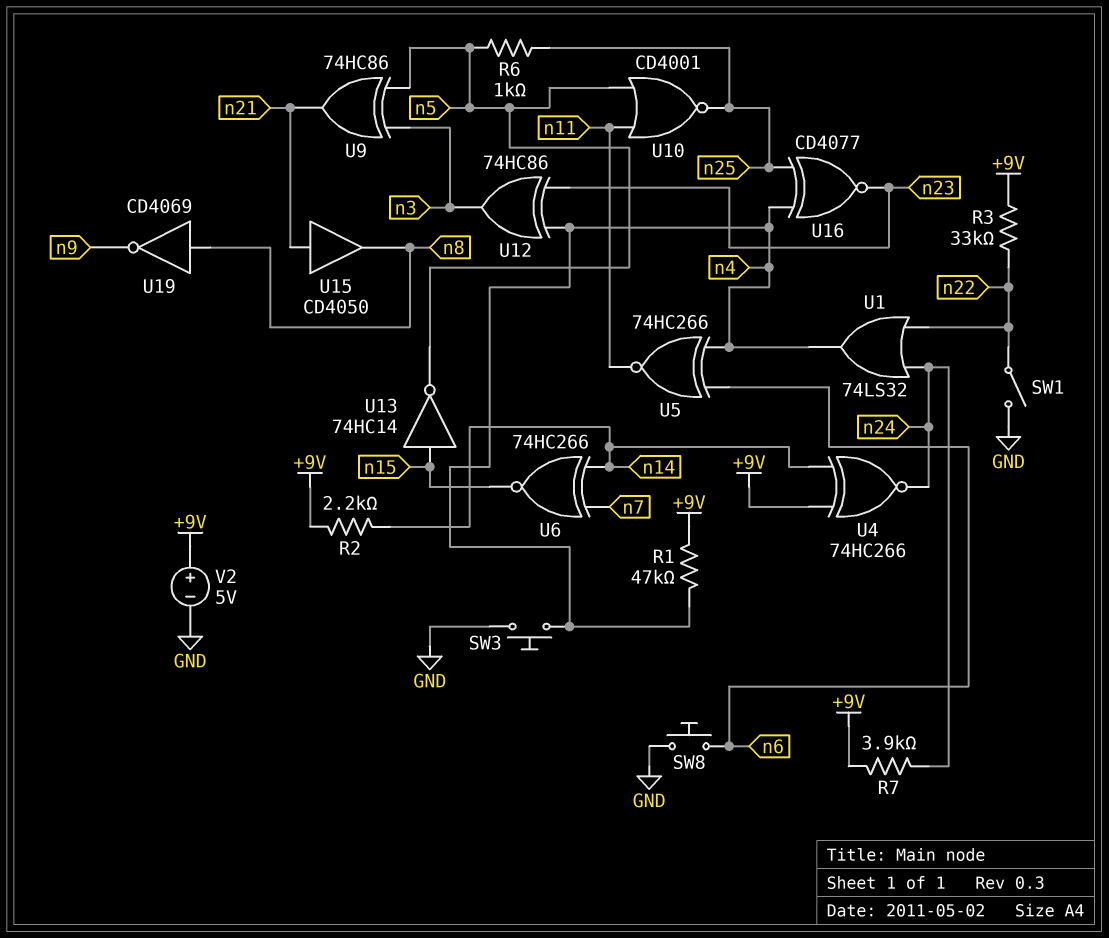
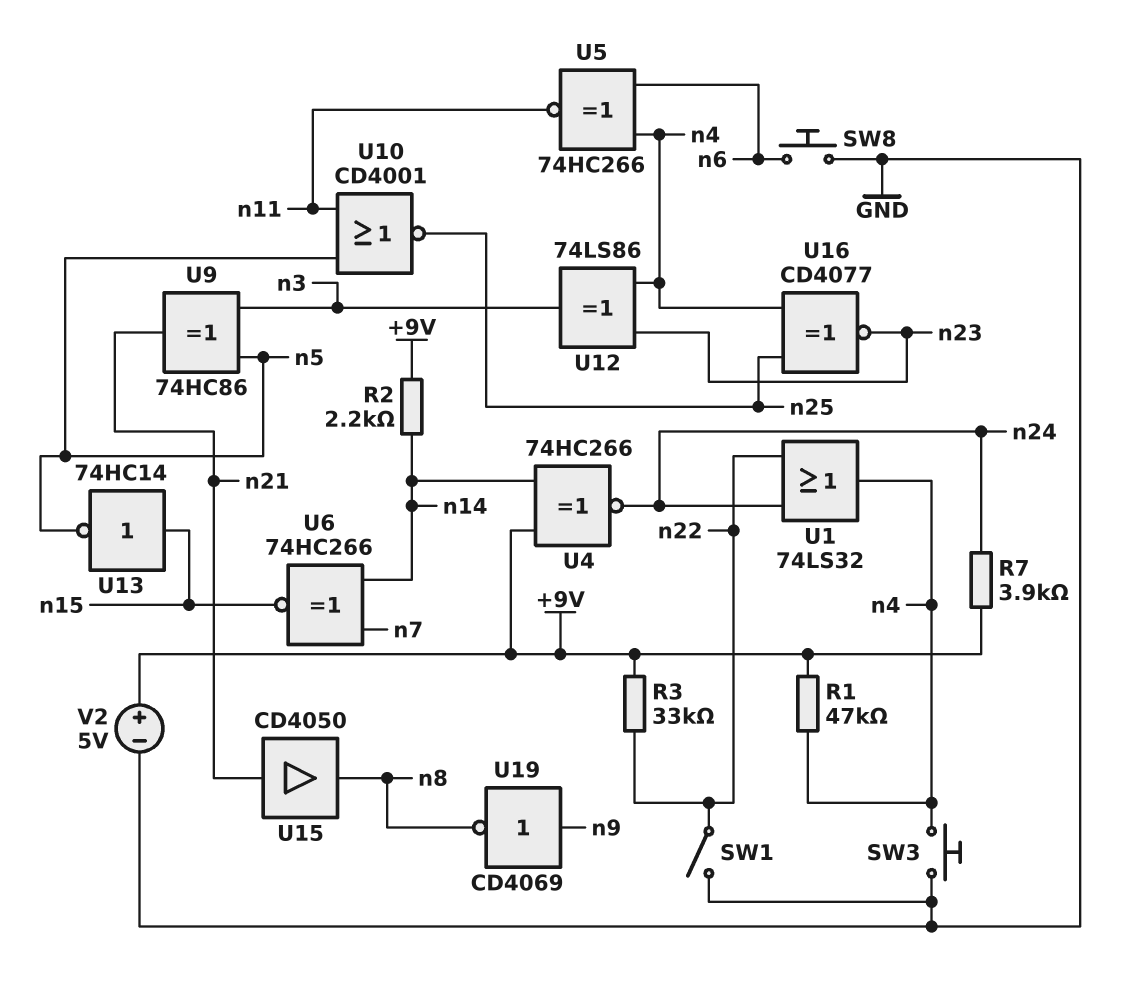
R6: 1k (n5, n25) -> none
U12: XOR 74HC86 (in n4, in n23, out n3) -> XOR 74LS86 (in n4, in n23, out n3)
U19: NOT CD4069 (in n8, out n9) -> NOT CD4069 (in n9, out n8)

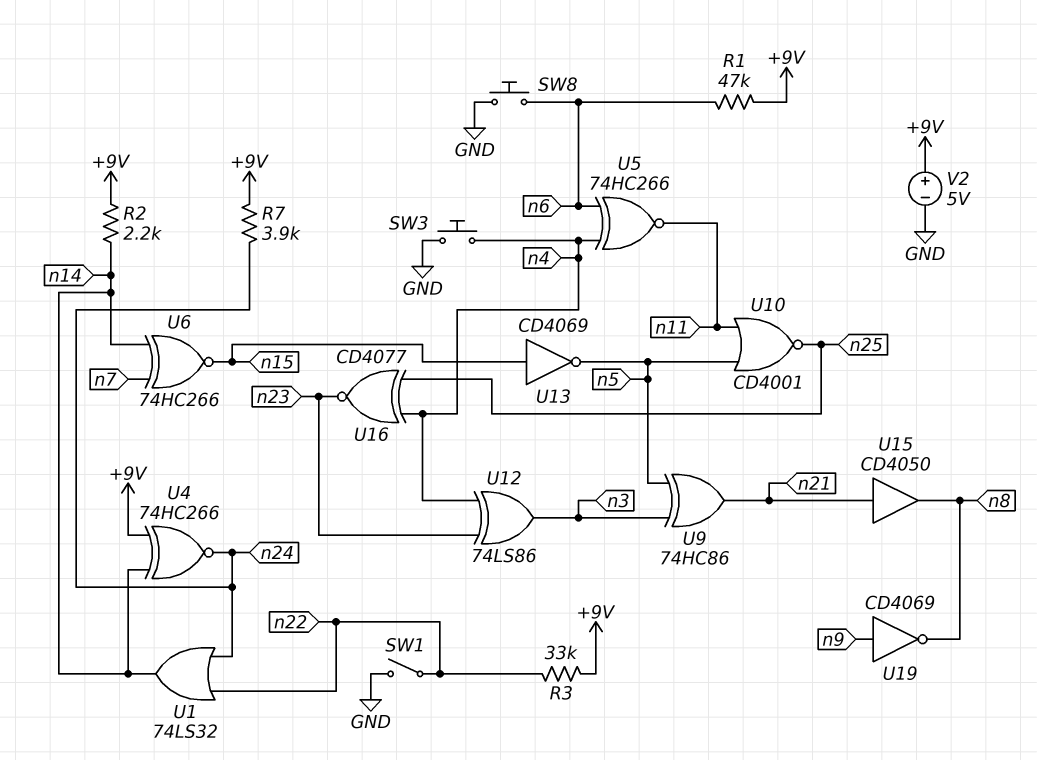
R1: 47k (+9V, n4) -> 47k (+9V, n6)
U1: OR 74LS32 (in n22, in n24, out n4) -> OR 74LS32 (in n22, in n24, out n14)
U13: NOT 74HC14 (in n15, out n5) -> NOT CD4069 (in n15, out n5)

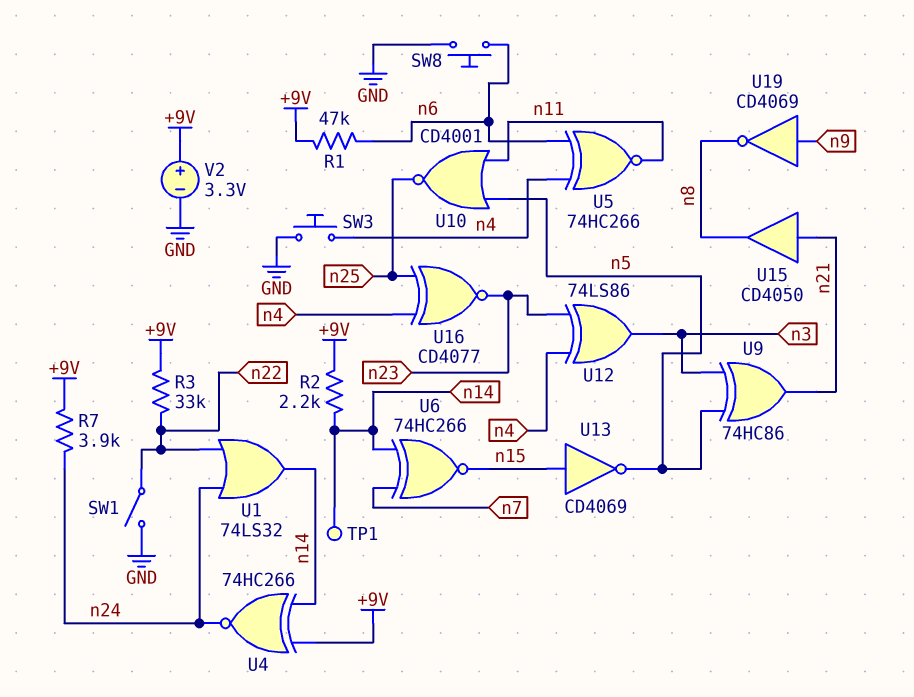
TP1: none -> test point (n14)
V2: 5V (plus +9V, minus GND) -> 3.3V (plus +9V, minus GND)

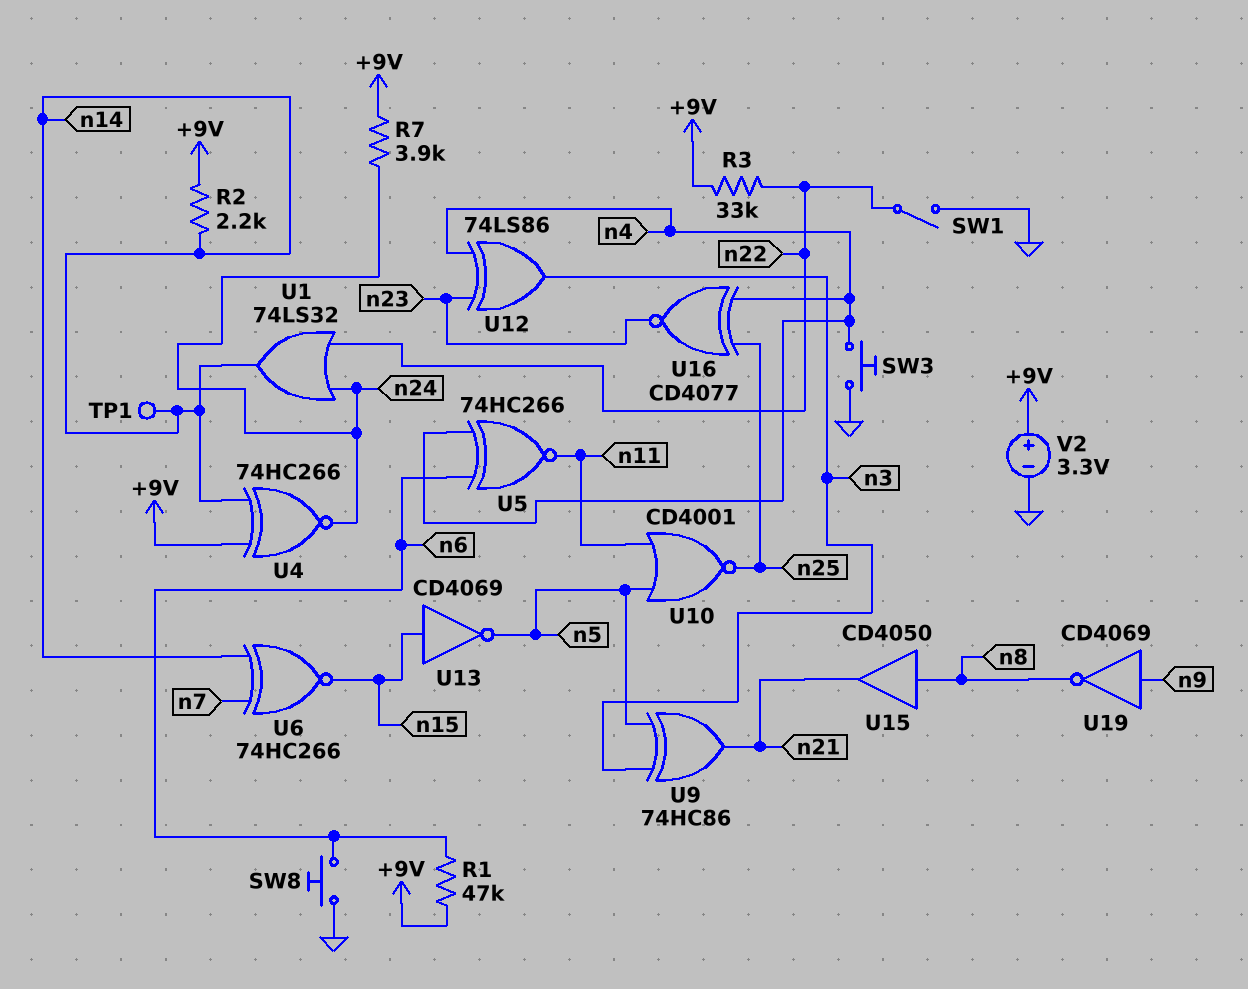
U15: buffer CD4050 (in n21, out n8) -> buffer CD4050 (in n8, out n21)

